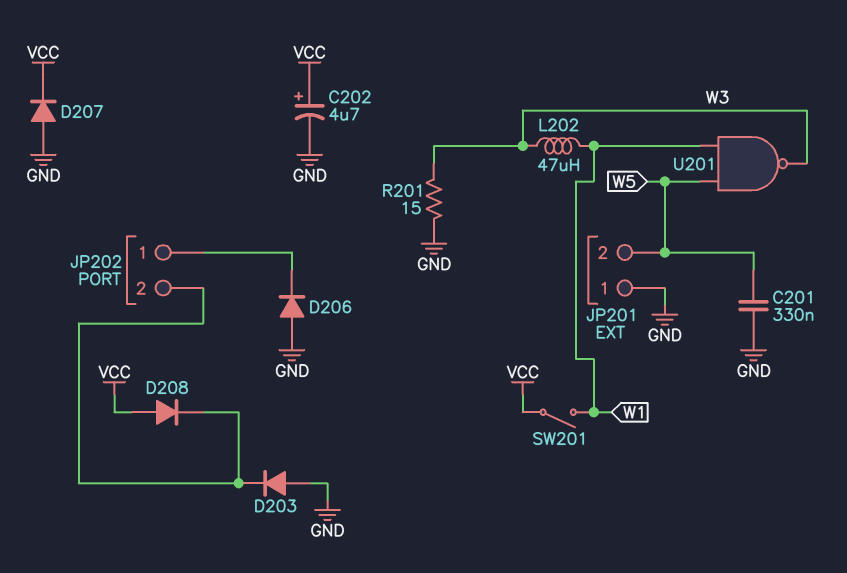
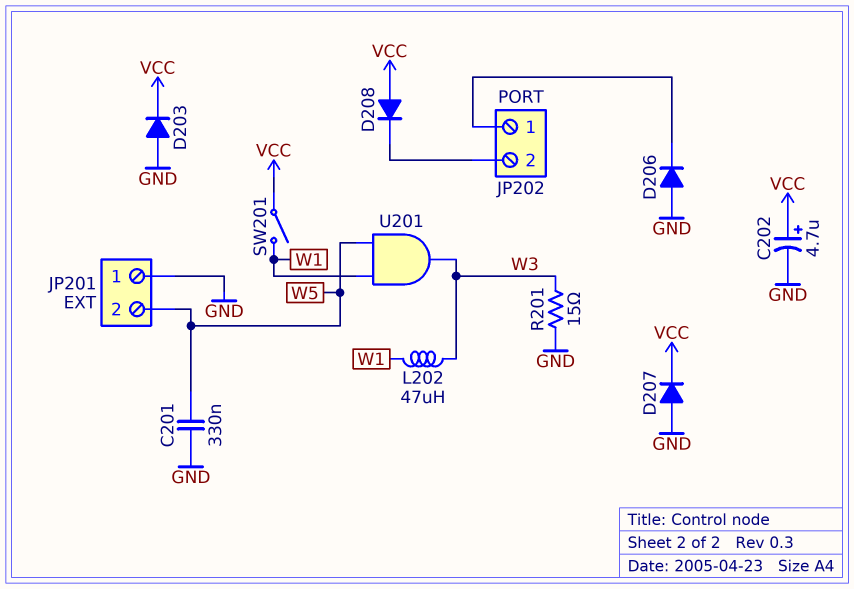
D203: diode (A GND, K JP202/2) -> diode (A GND, K VCC)
U201: NAND (in W1, in W5, out W3) -> AND (in W1, in W5, out W3)

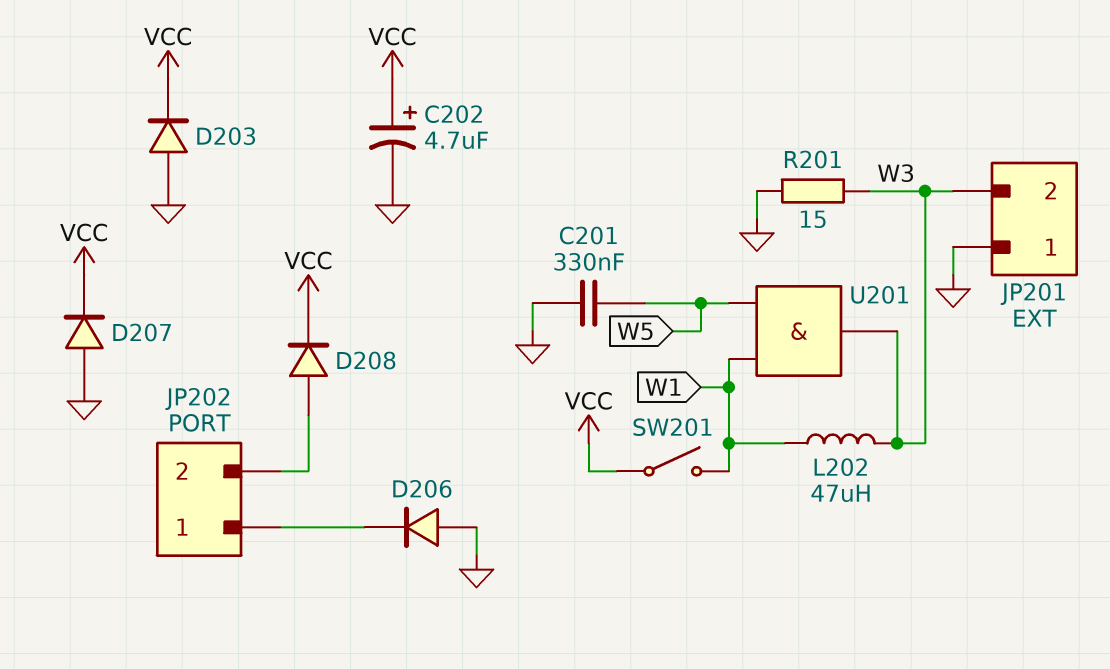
D208: diode (A VCC, K JP202/2) -> diode (A JP202/2, K VCC)
JP201 pin 2: W5 -> W3

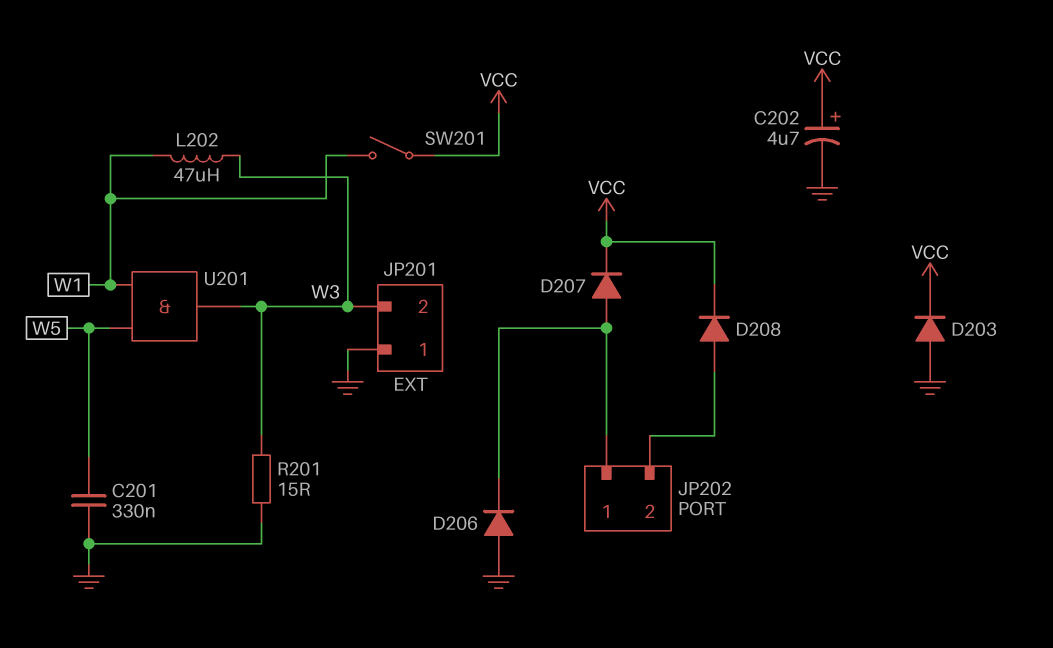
D207: diode (A GND, K VCC) -> diode (A JP202/1, K VCC)

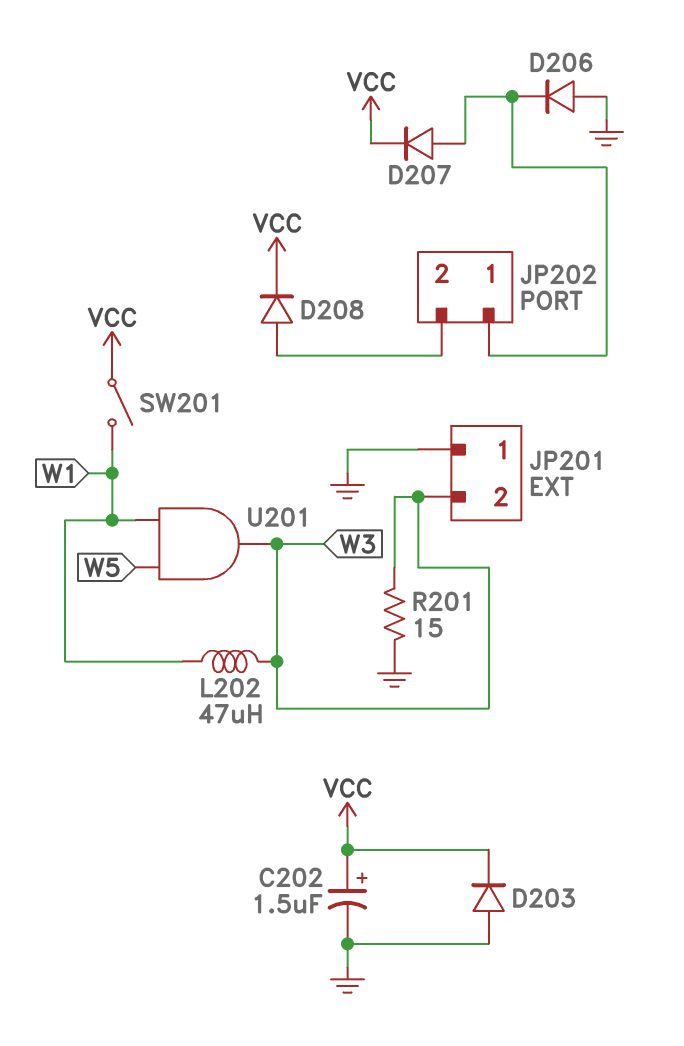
C201: 330nF (GND, W5) -> none
C202: 4.7uF (plus VCC, minus GND) -> 1.5uF (plus VCC, minus GND)

